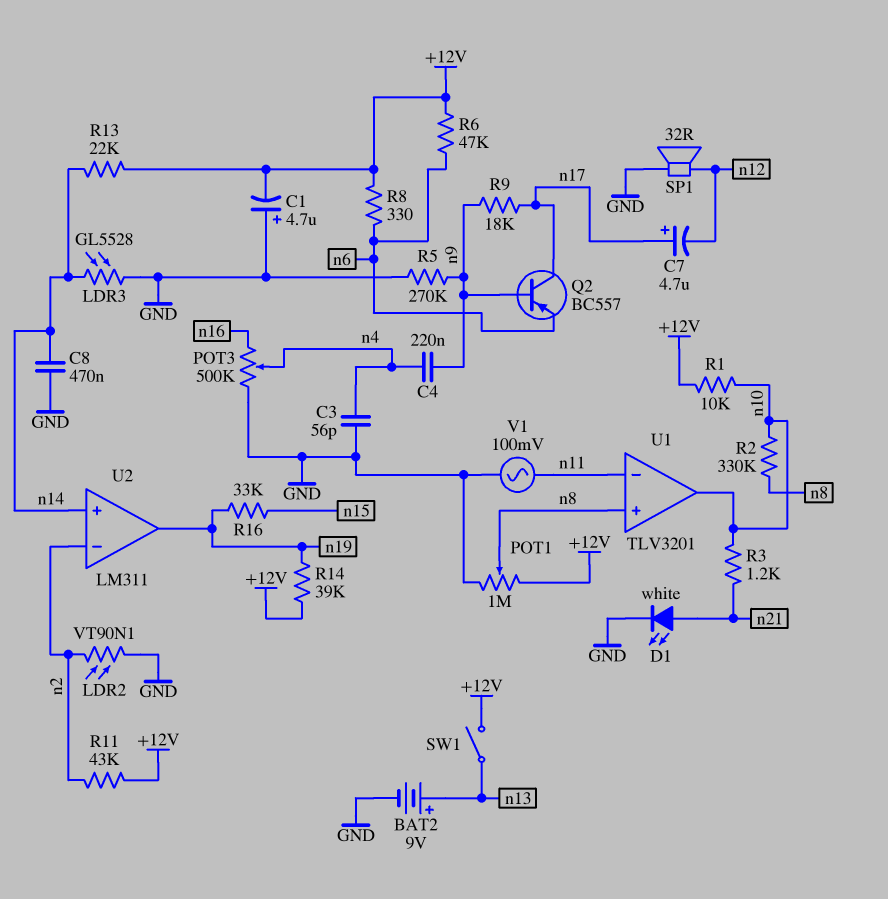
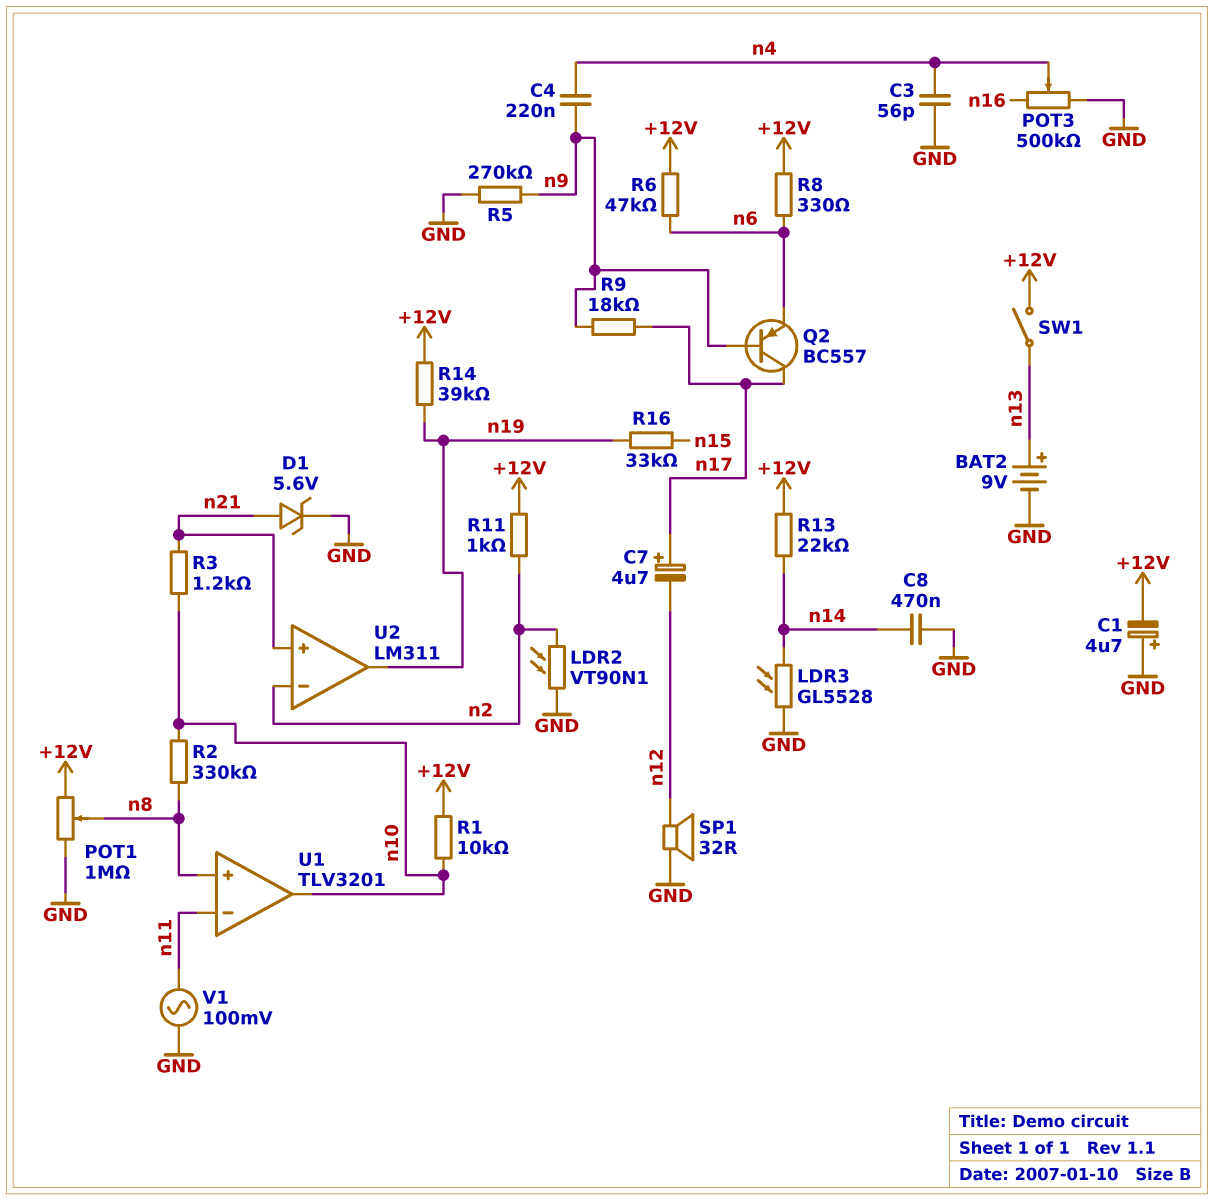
D1: LED white (A n21, K GND) -> zener 5.6V (A n21, K GND)
R11: 43k (+12V, n2) -> 1k (+12V, n2)
U2 pin in+: n14 -> n21

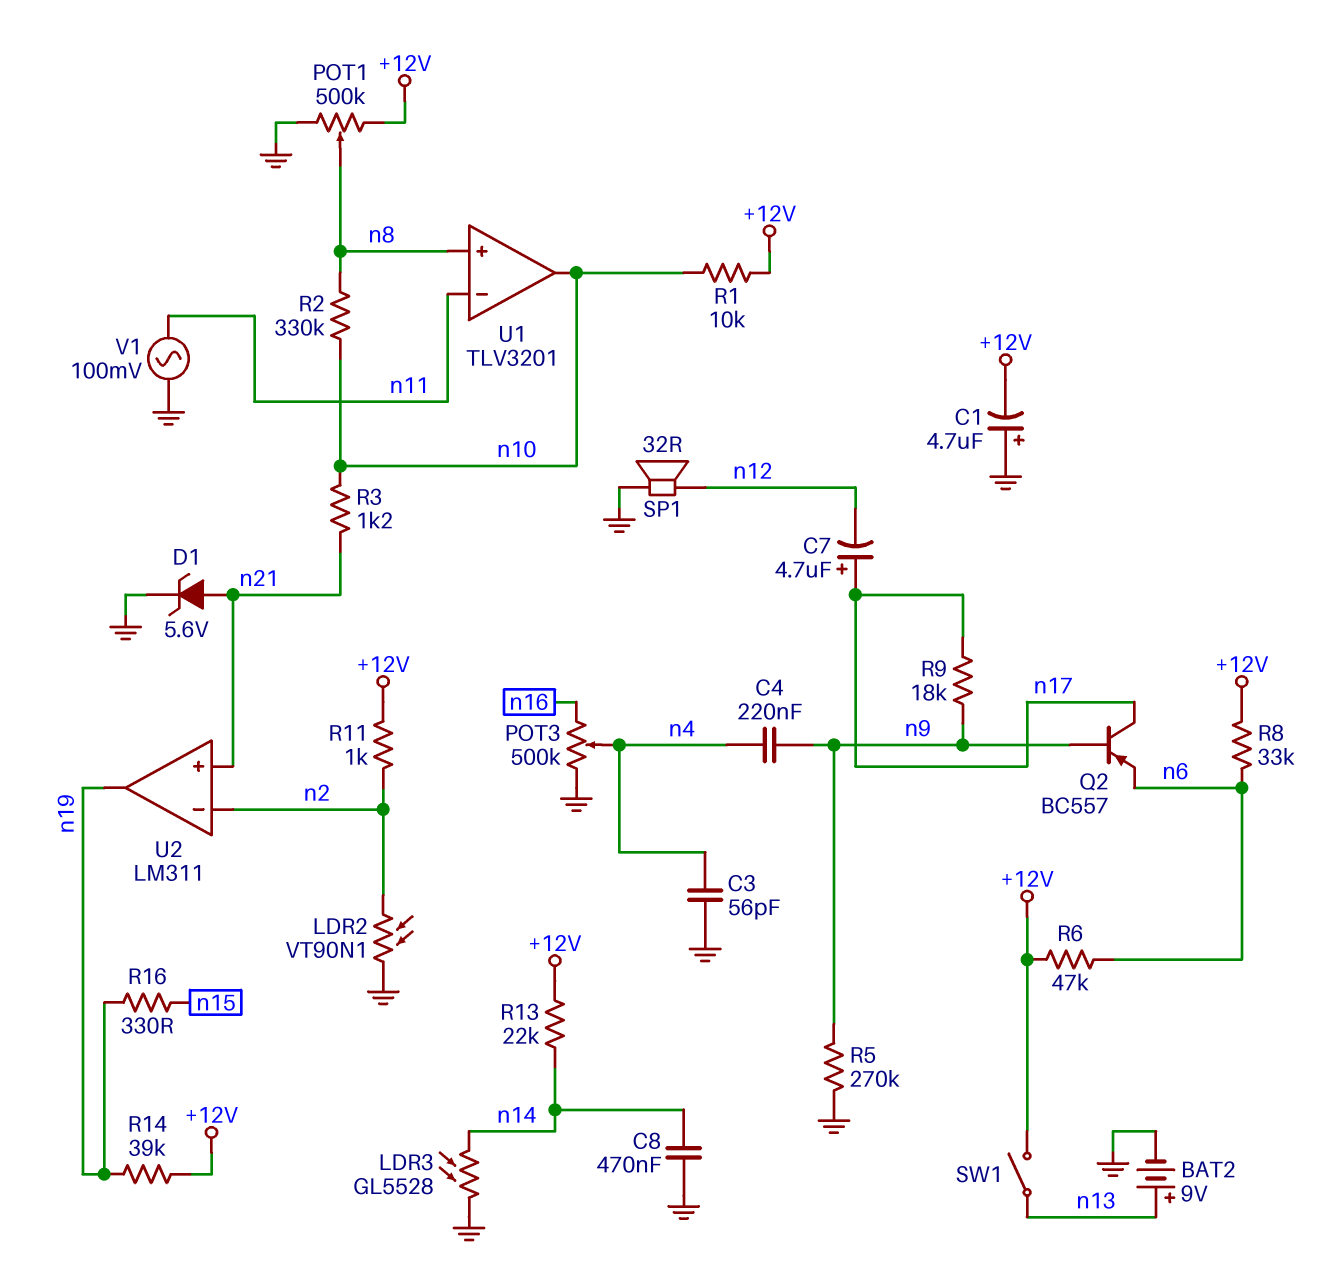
POT1: 1M (+12V, GND, wiper n8) -> 500k (+12V, GND, wiper n8)
R8: 330 (+12V, n6) -> 33k (+12V, n6)
R16: 33k (n15, n19) -> 330 (n15, n19)

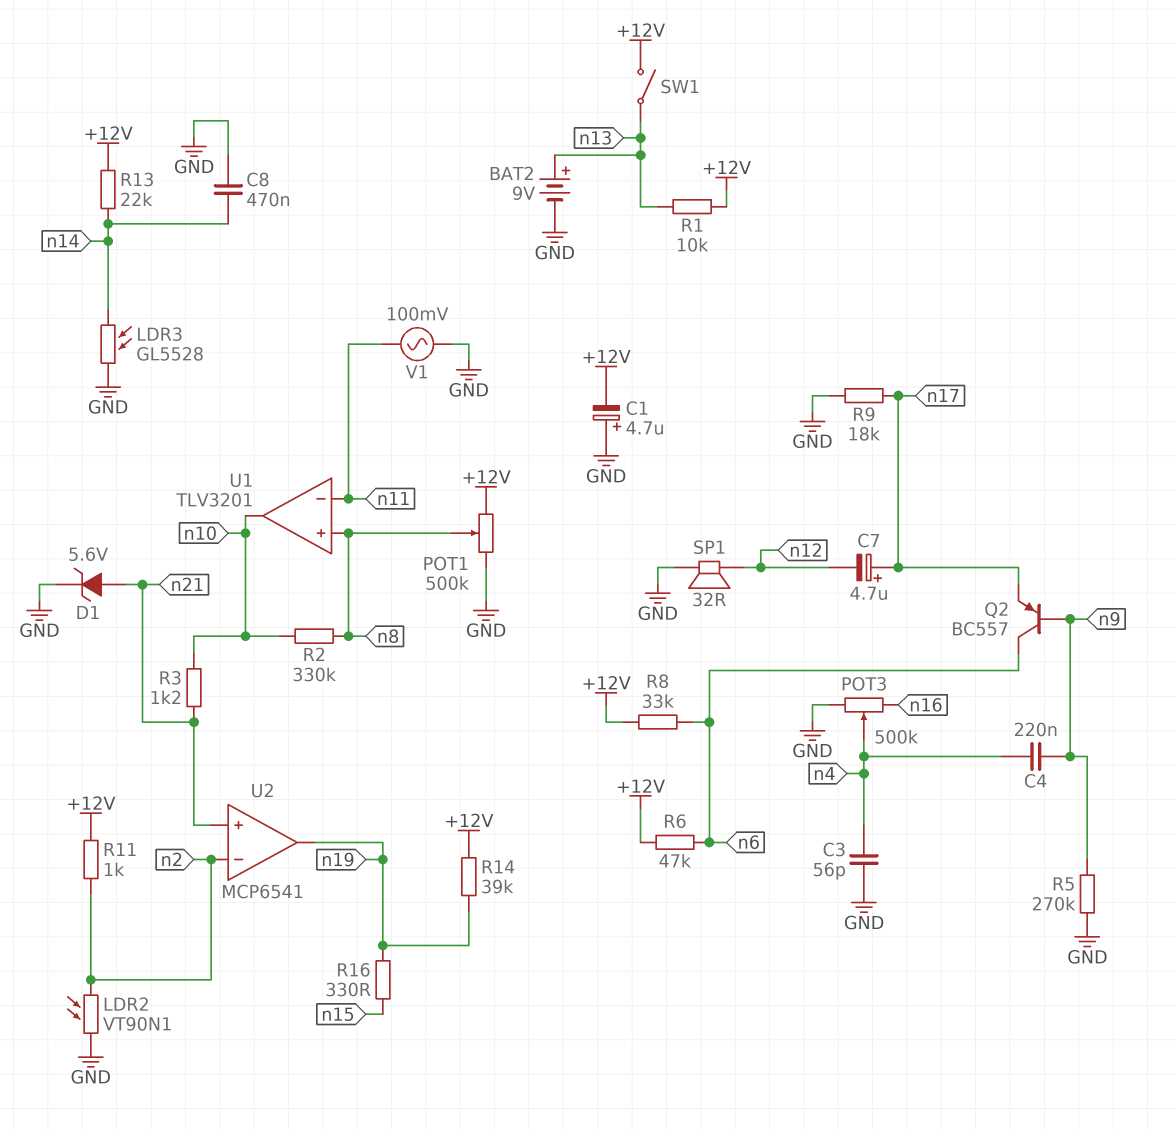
Q2: PNP BC557 (B n9, C n17, E n6) -> PNP BC557 (B n9, C n6, E n17)
R1: 10k (+12V, n10) -> 10k (+12V, n13)
R9: 18k (n9, n17) -> 18k (GND, n17)
U2: LM311 -> MCP6541

